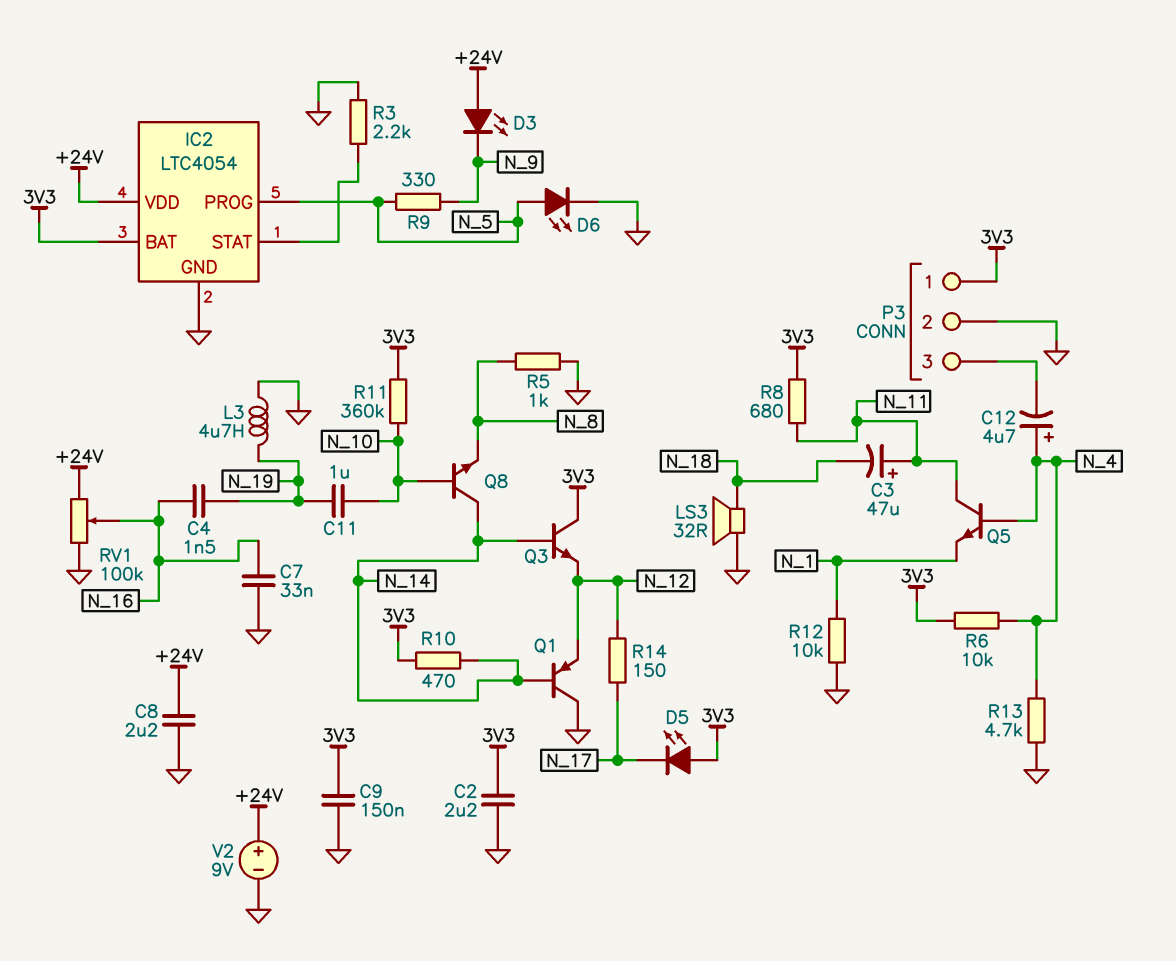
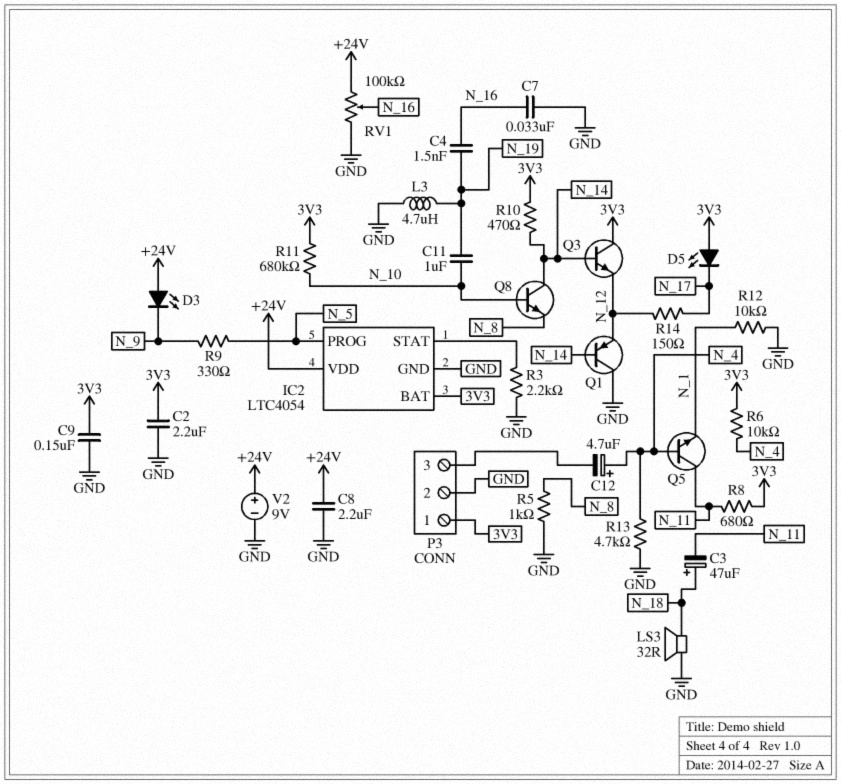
C3: 47uF (plus N_11, minus N_18) -> 47uF (plus N_18, minus N_11)
D6: LED (A N_5, K GND) -> none
R11: 360k (3V3, N_10) -> 680k (3V3, N_10)

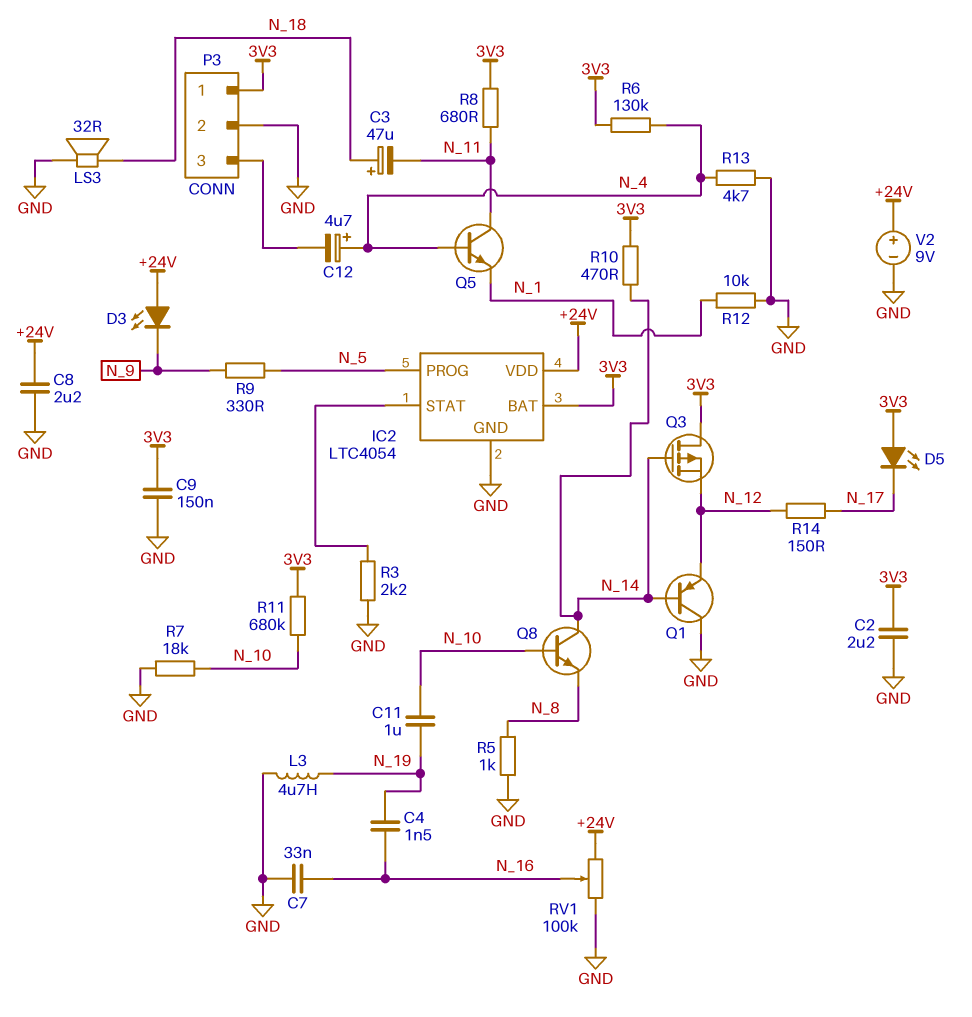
Q3: NPN (B N_14, C 3V3, E N_12) -> PMOS (G N_14, D 3V3, S N_12)
R6: 10k (3V3, N_4) -> 130k (3V3, N_4)
R7: none -> 18k (GND, N_10)

